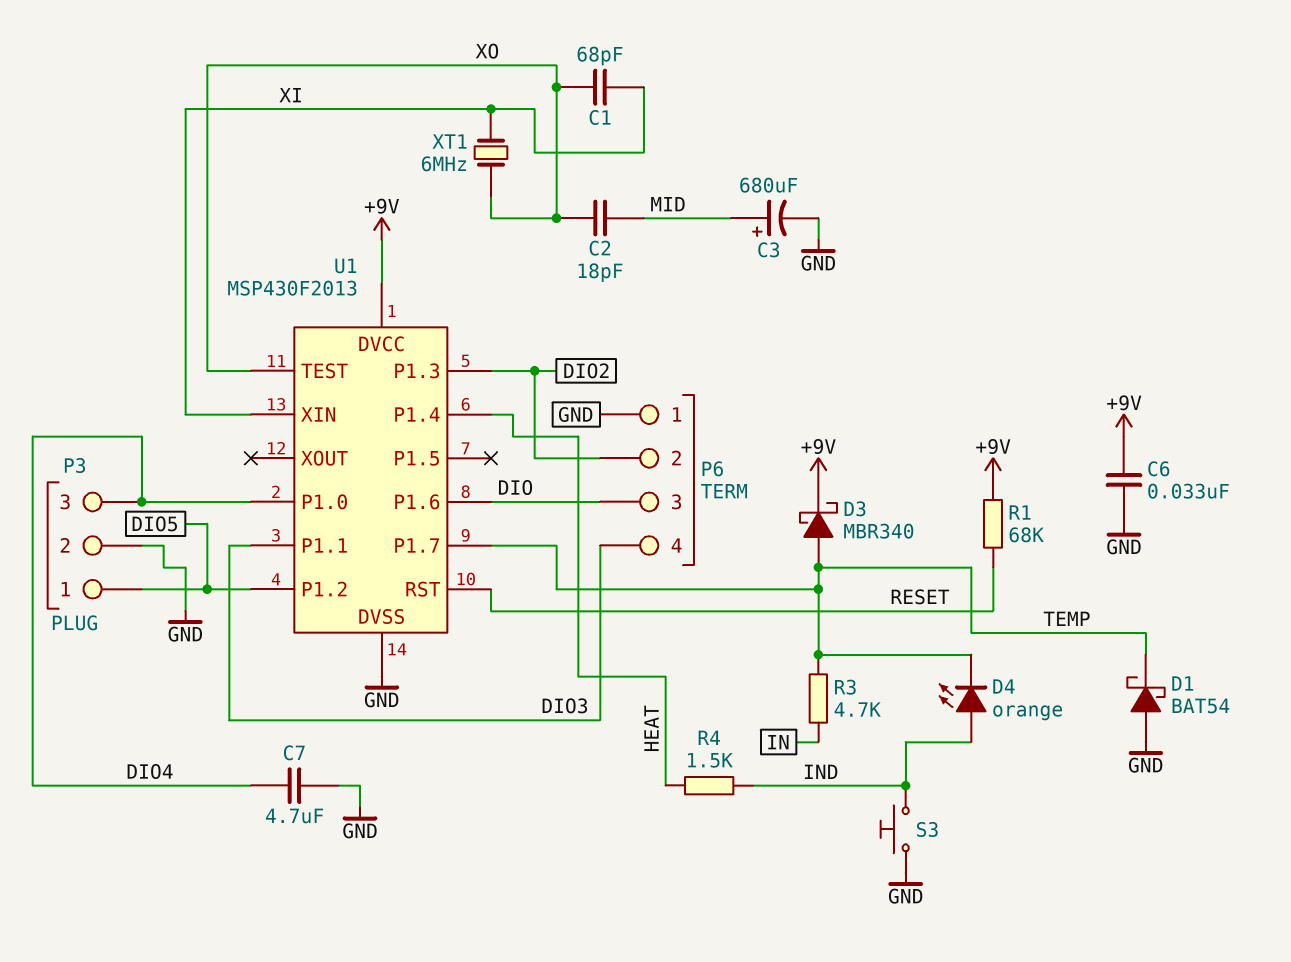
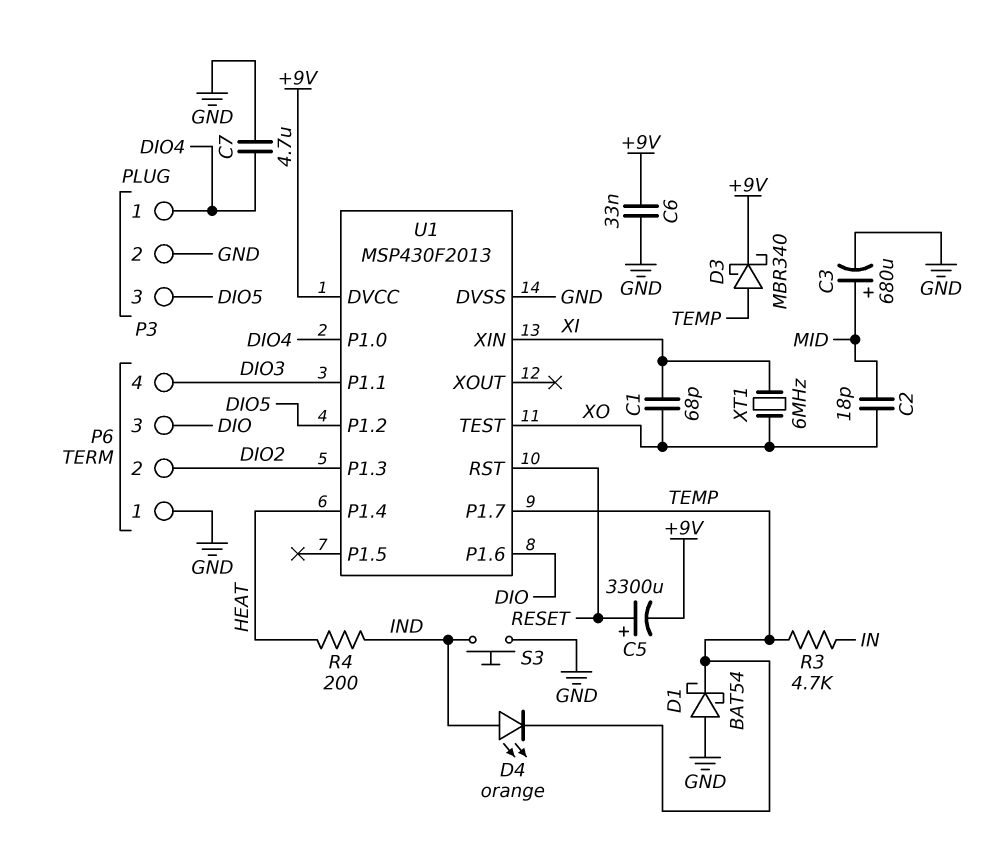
C5: none -> 3300uF (plus RESET, minus +9V)
P3 pin 1: DIO5 -> DIO4
P3 pin 3: DIO4 -> DIO5
R1: 68k (+9V, RESET) -> none
R4: 1.5k (HEAT, IND) -> 200 (HEAT, IND)

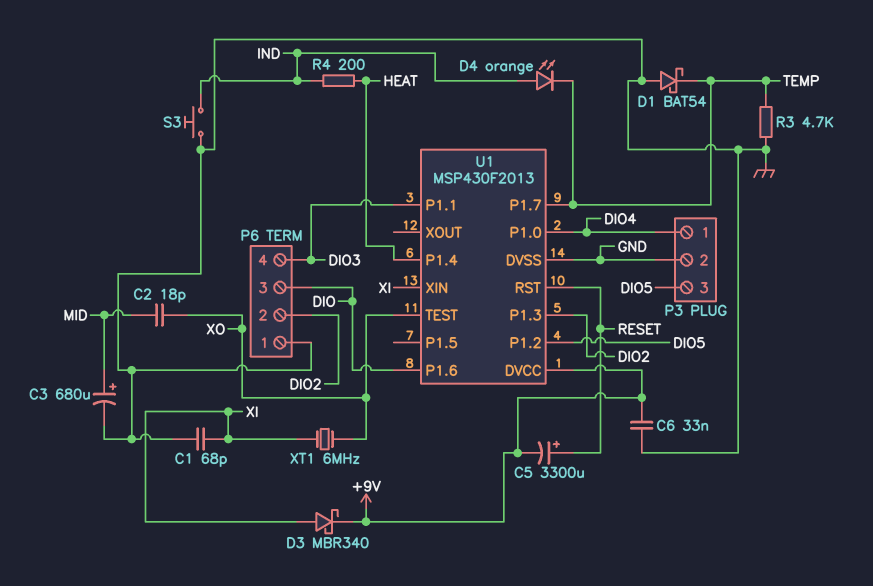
C1: 68pF (XI, XO) -> 68pF (GND, XI)
C7: 4.7uF (DIO4, GND) -> none
D3: schottky MBR340 (A TEMP, K +9V) -> schottky MBR340 (A XI, K +9V)
R3: 4.7k (IN, TEMP) -> 4.7k (GND, TEMP)

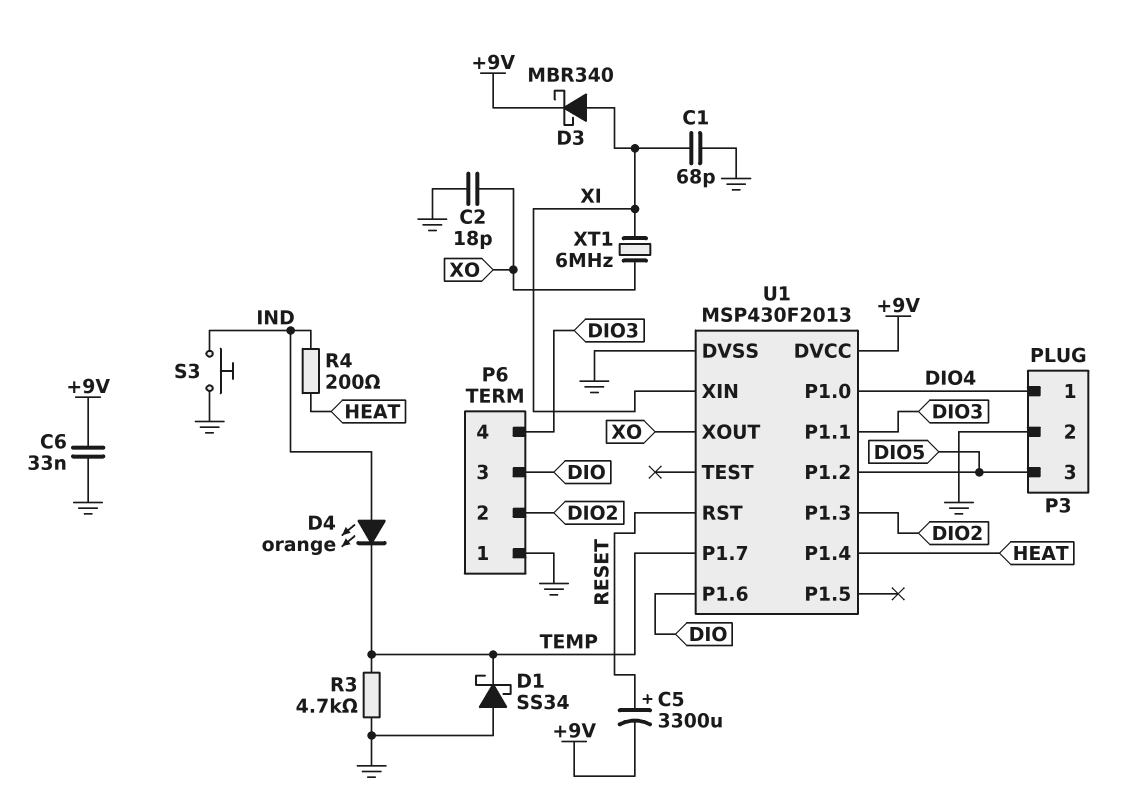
C2: 18pF (MID, XO) -> 18pF (GND, XO)
C3: 680uF (plus MID, minus GND) -> none
D1: schottky BAT54 (A GND, K TEMP) -> schottky SS34 (A GND, K TEMP)
U1 pin TEST: XO -> none
U1 pin XOUT: none -> XO

